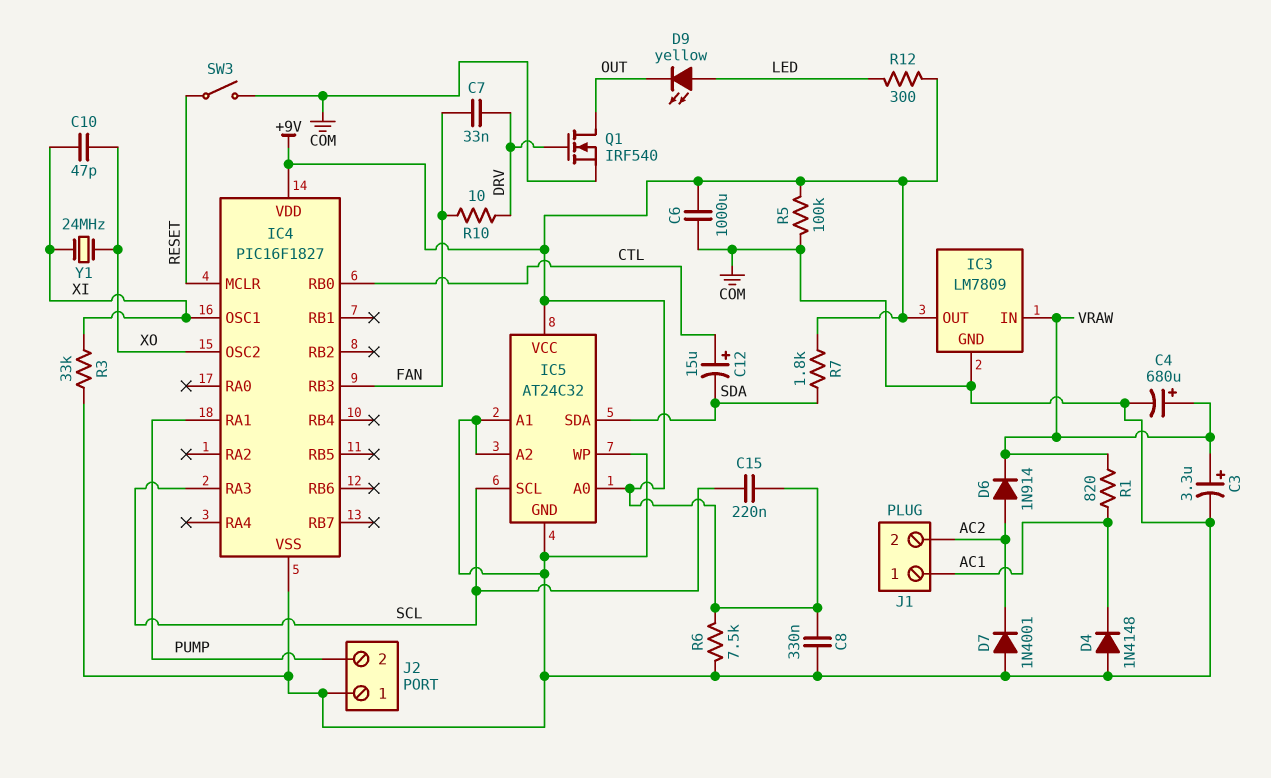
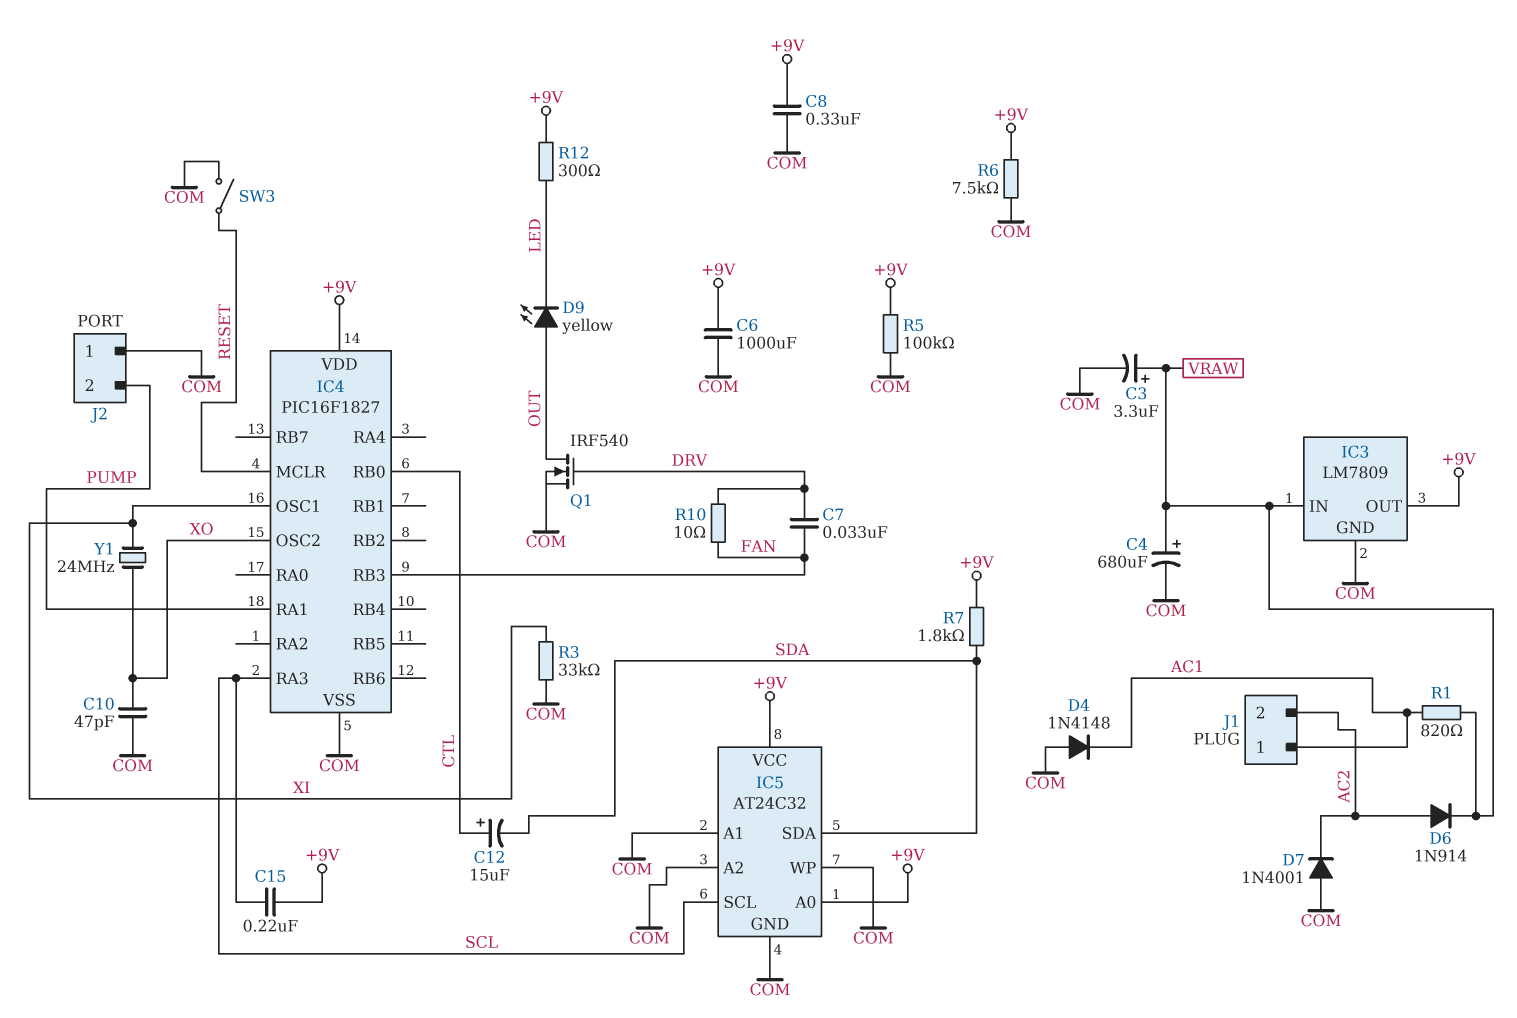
C10: 47pF (XI, XO) -> 47pF (COM, XO)
D9: LED yellow (A LED, K OUT) -> LED yellow (A OUT, K LED)

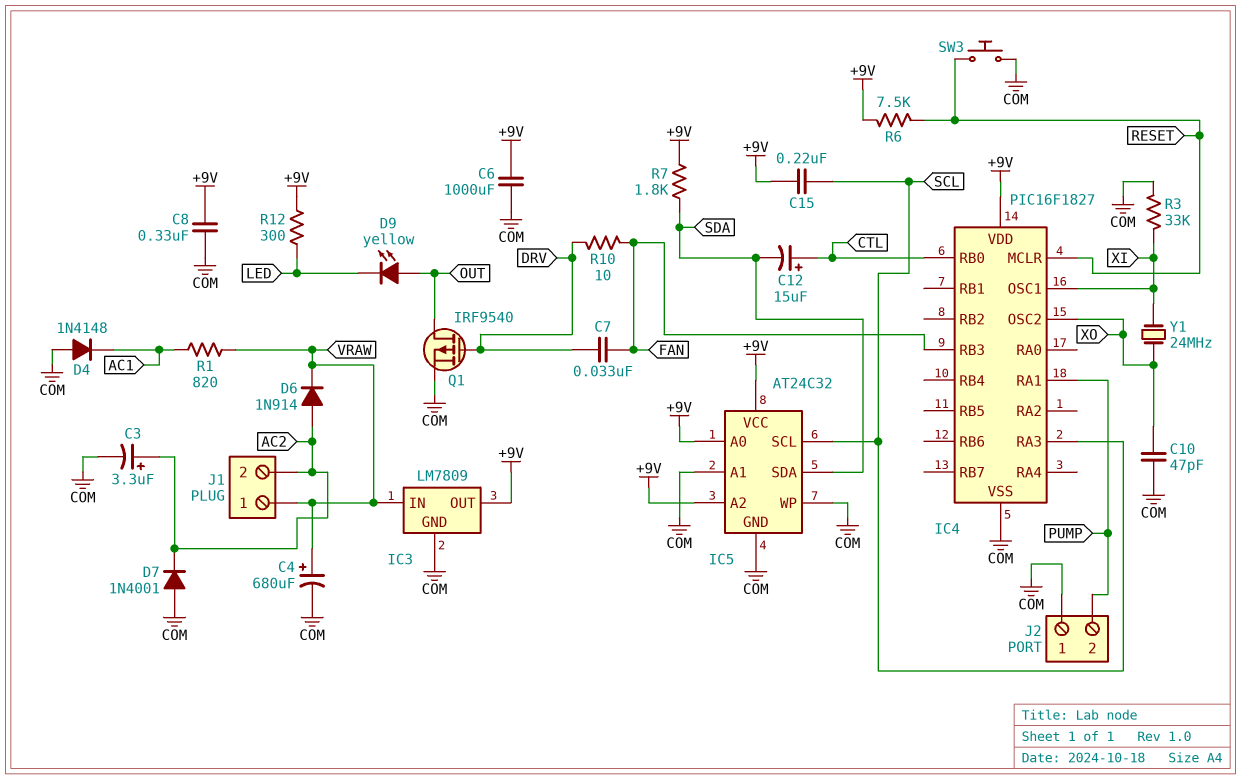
C3: 3.3uF (plus VRAW, minus COM) -> 3.3uF (plus AC2, minus COM)
IC5 pin A2: COM -> +9V
J1 pin 1: AC1 -> VRAW
Q1: NMOS IRF540 (G DRV, D OUT, S COM) -> PMOS IRF9540 (G DRV, D OUT, S COM)
R5: 100k (+9V, COM) -> none
R6: 7.5k (+9V, COM) -> 7.5k (+9V, RESET)
SW3: switch (COM, RESET) -> button (COM, RESET)

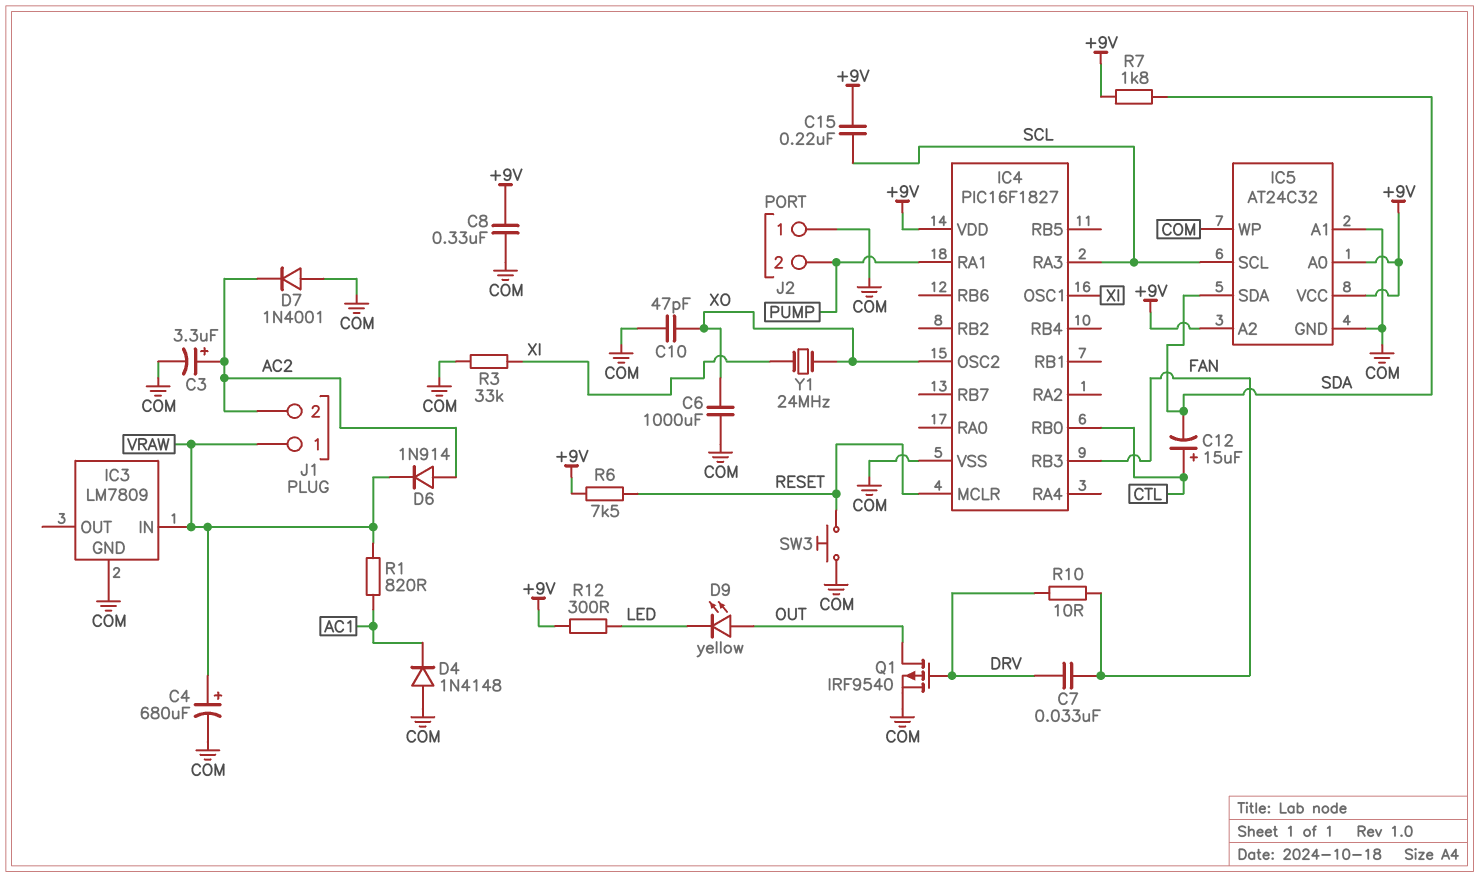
C6: 1000uF (+9V, COM) -> 1000uF (COM, XO)
IC3 pin OUT: +9V -> none

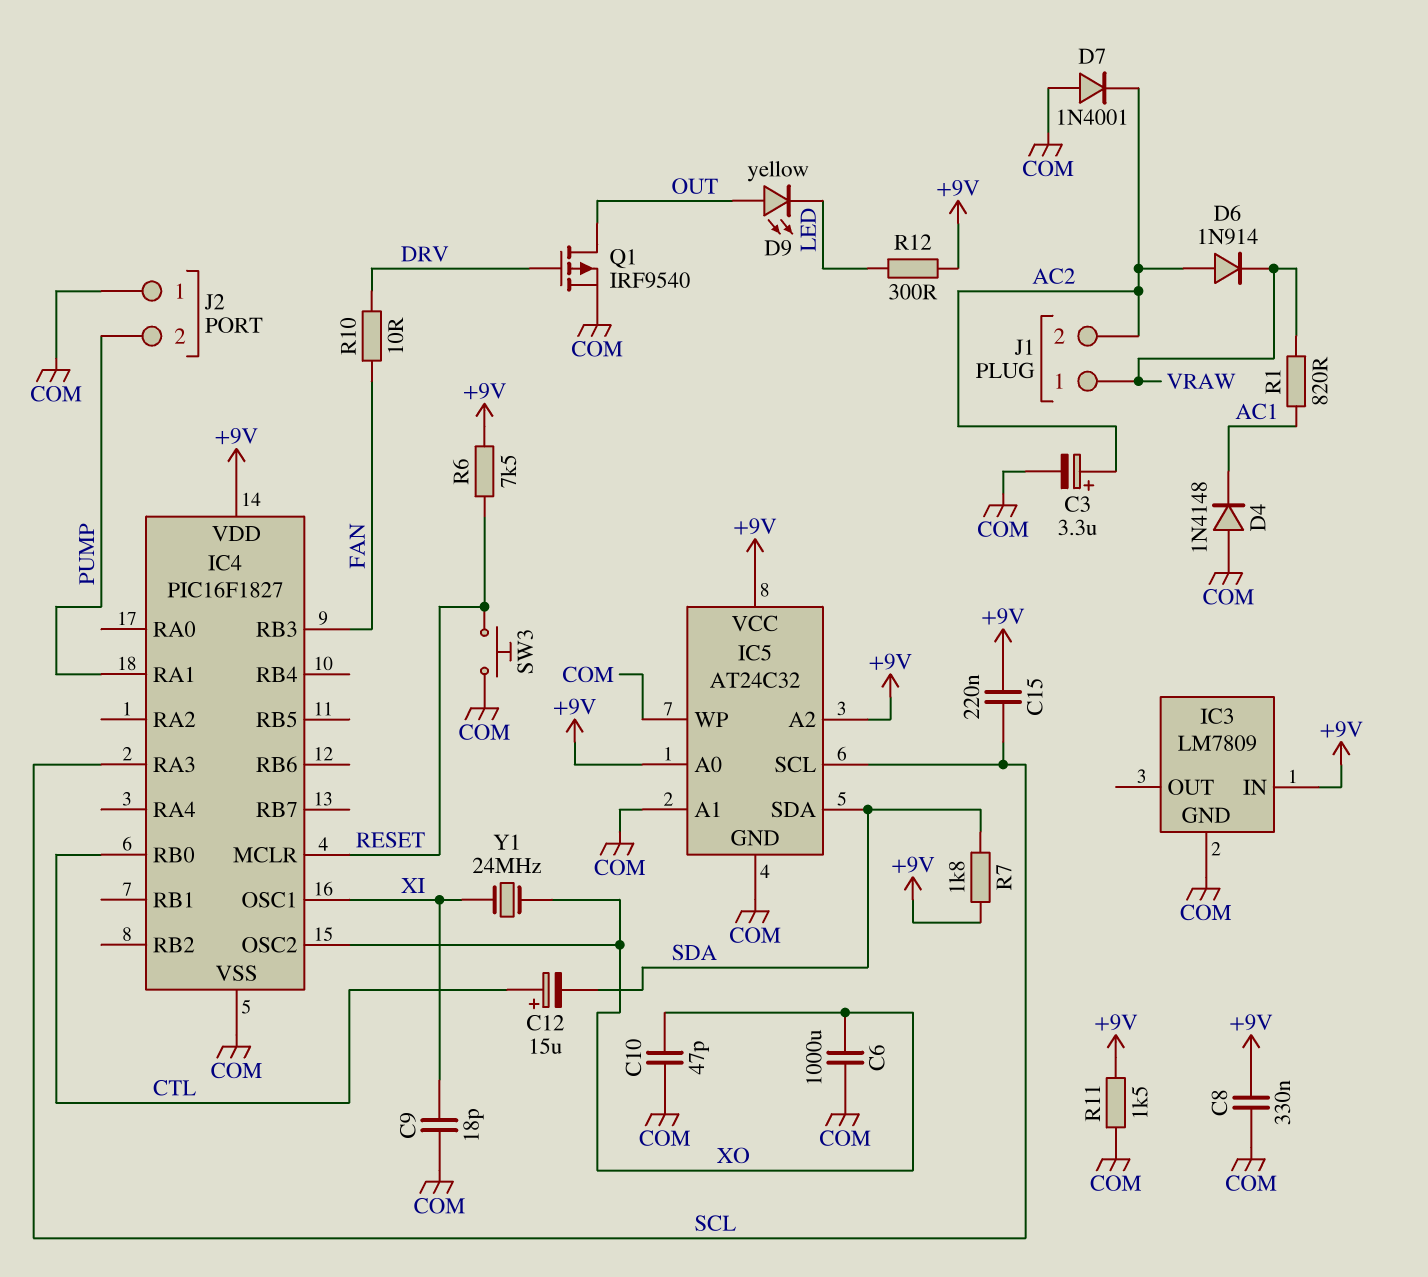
C4: 680uF (plus VRAW, minus COM) -> none
C7: 33nF (DRV, FAN) -> none
C9: none -> 18pF (COM, XI)
IC3 pin IN: VRAW -> +9V
R3: 33k (COM, XI) -> none
R11: none -> 1.5k (+9V, COM)

